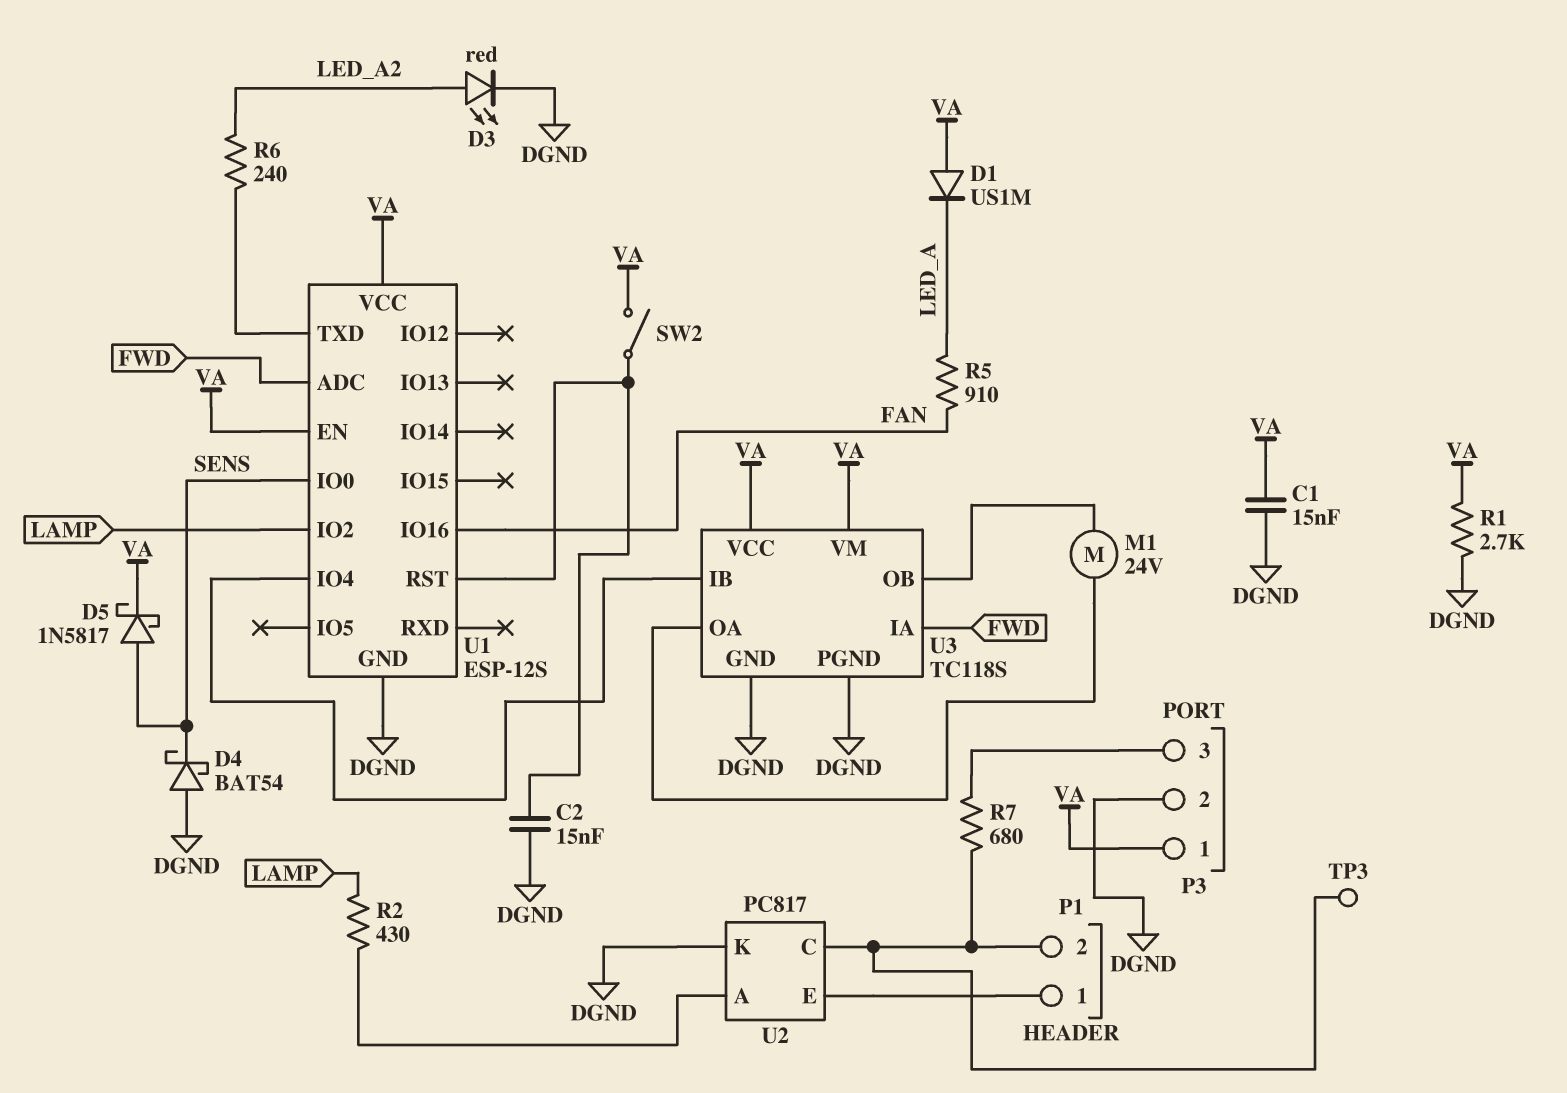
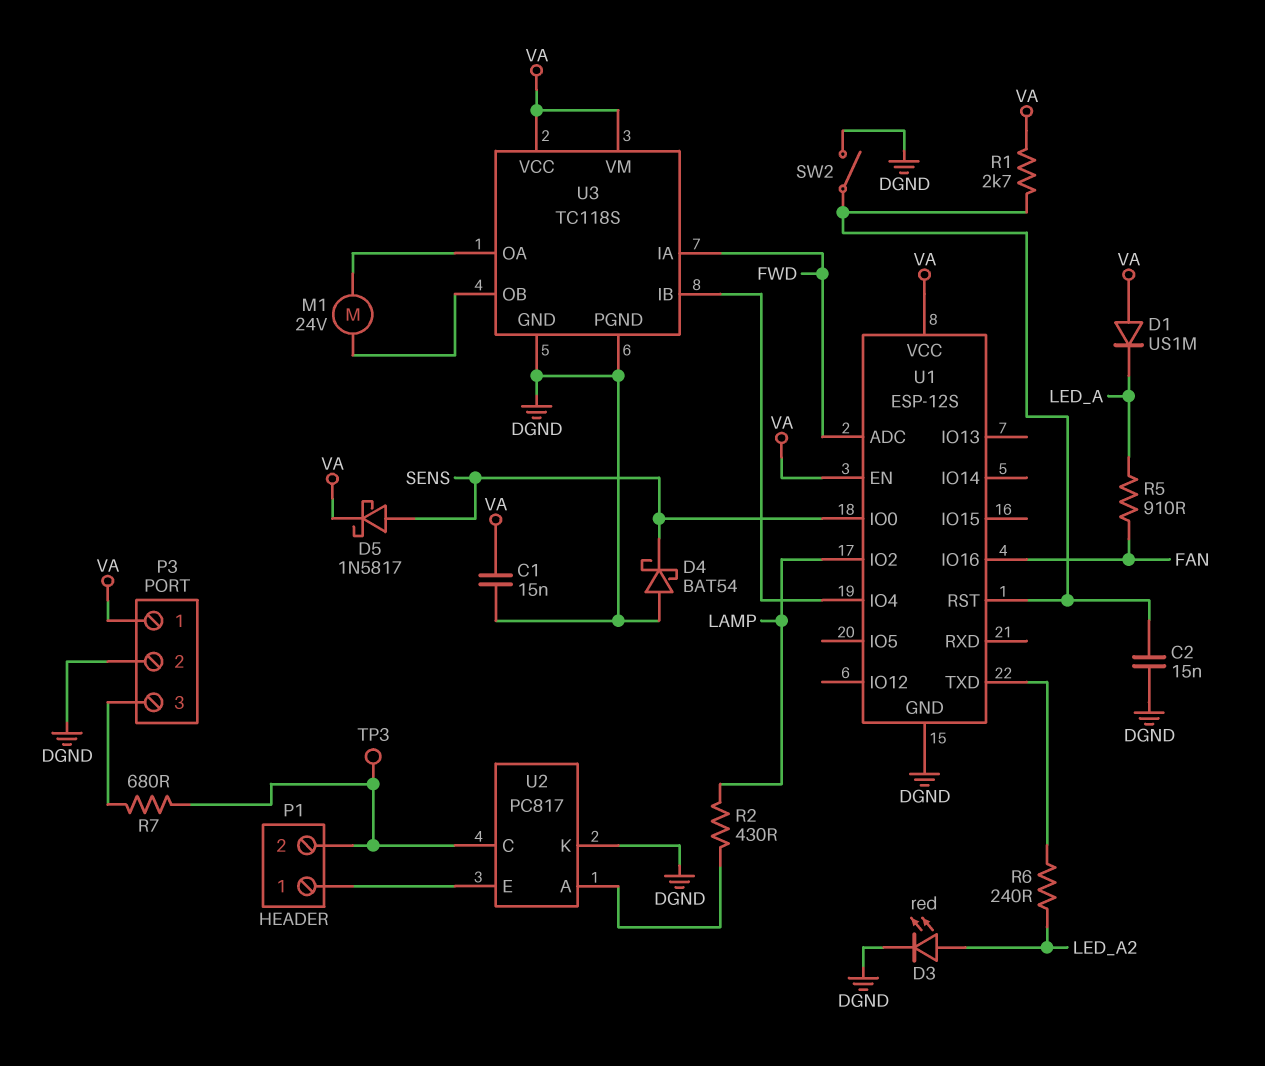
R1: 2.7k (DGND, VA) -> 2.7k (U1/RST, VA)
SW2: switch (U1/RST, VA) -> switch (DGND, U1/RST)

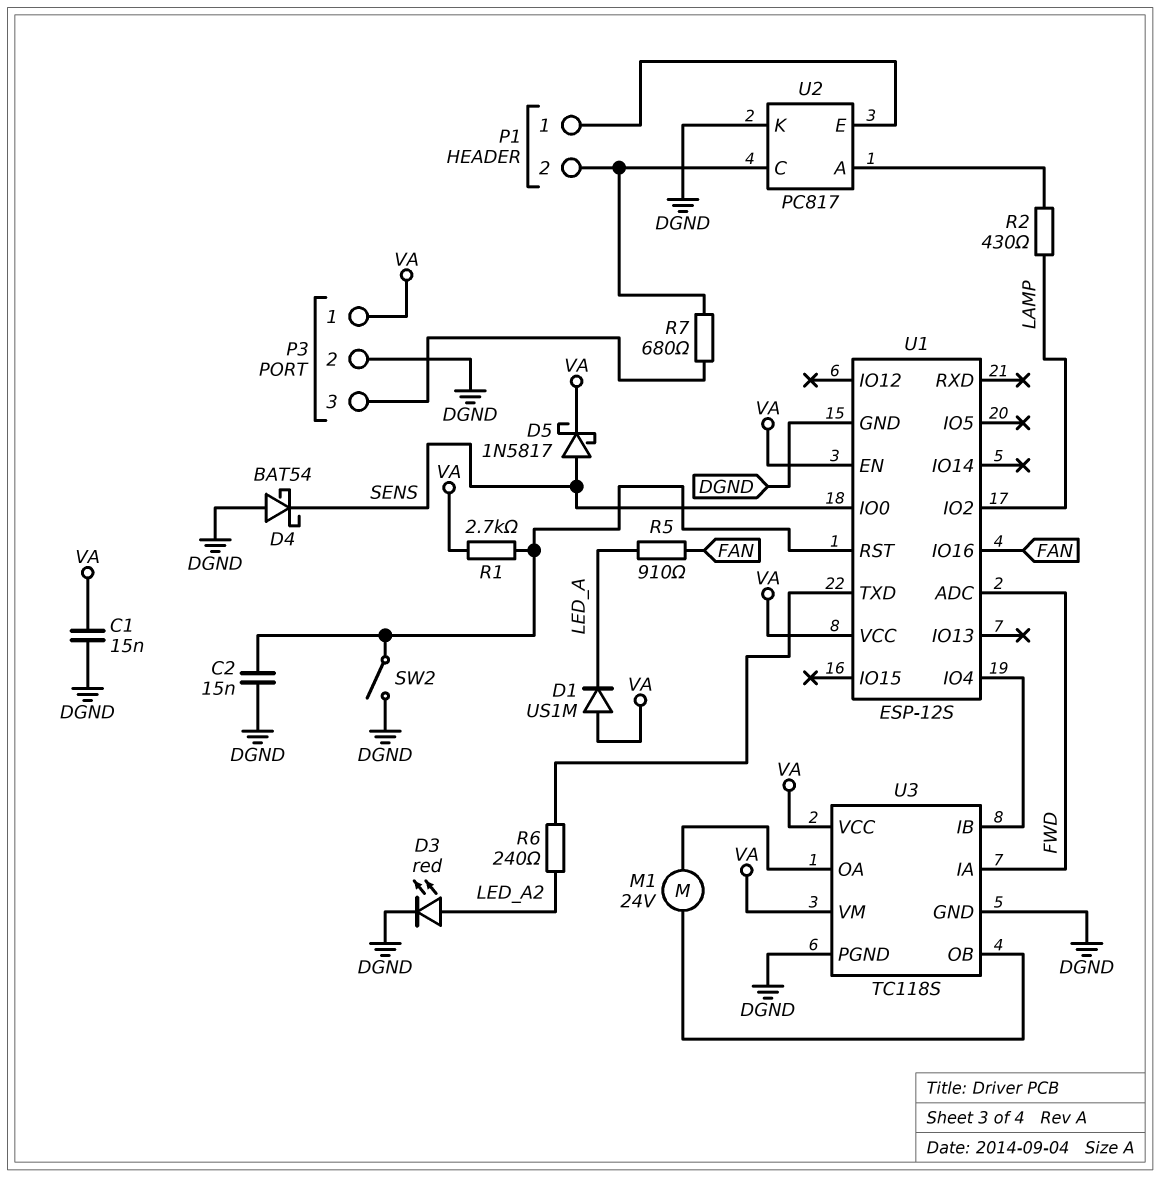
TP3: test point (P1/2) -> none

